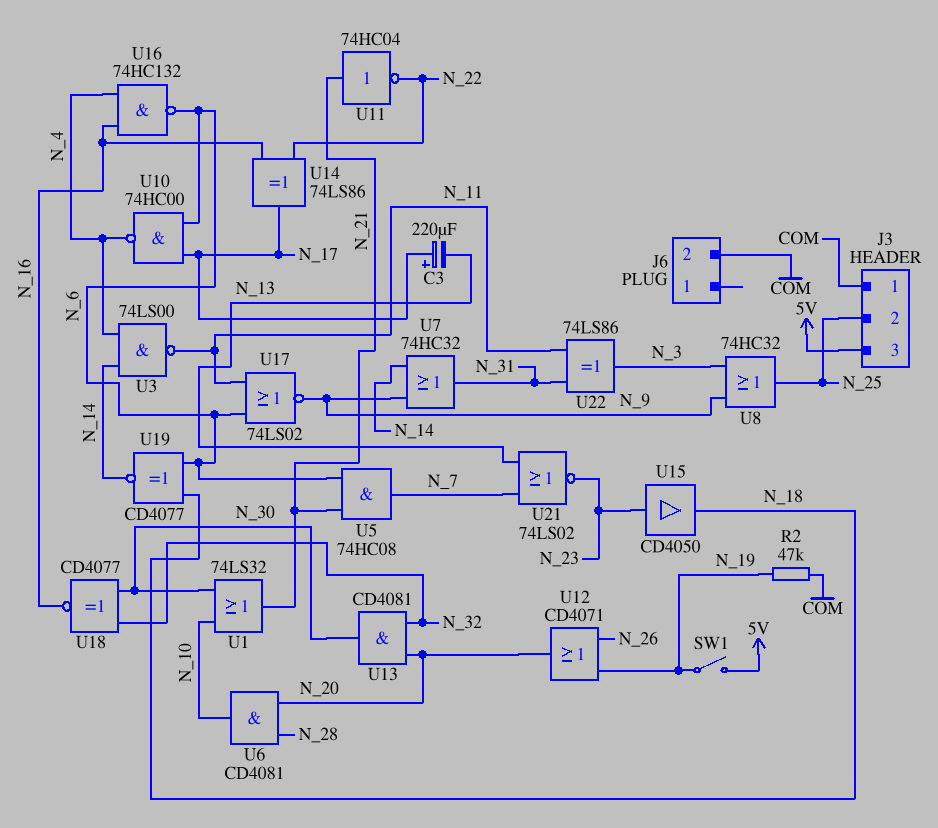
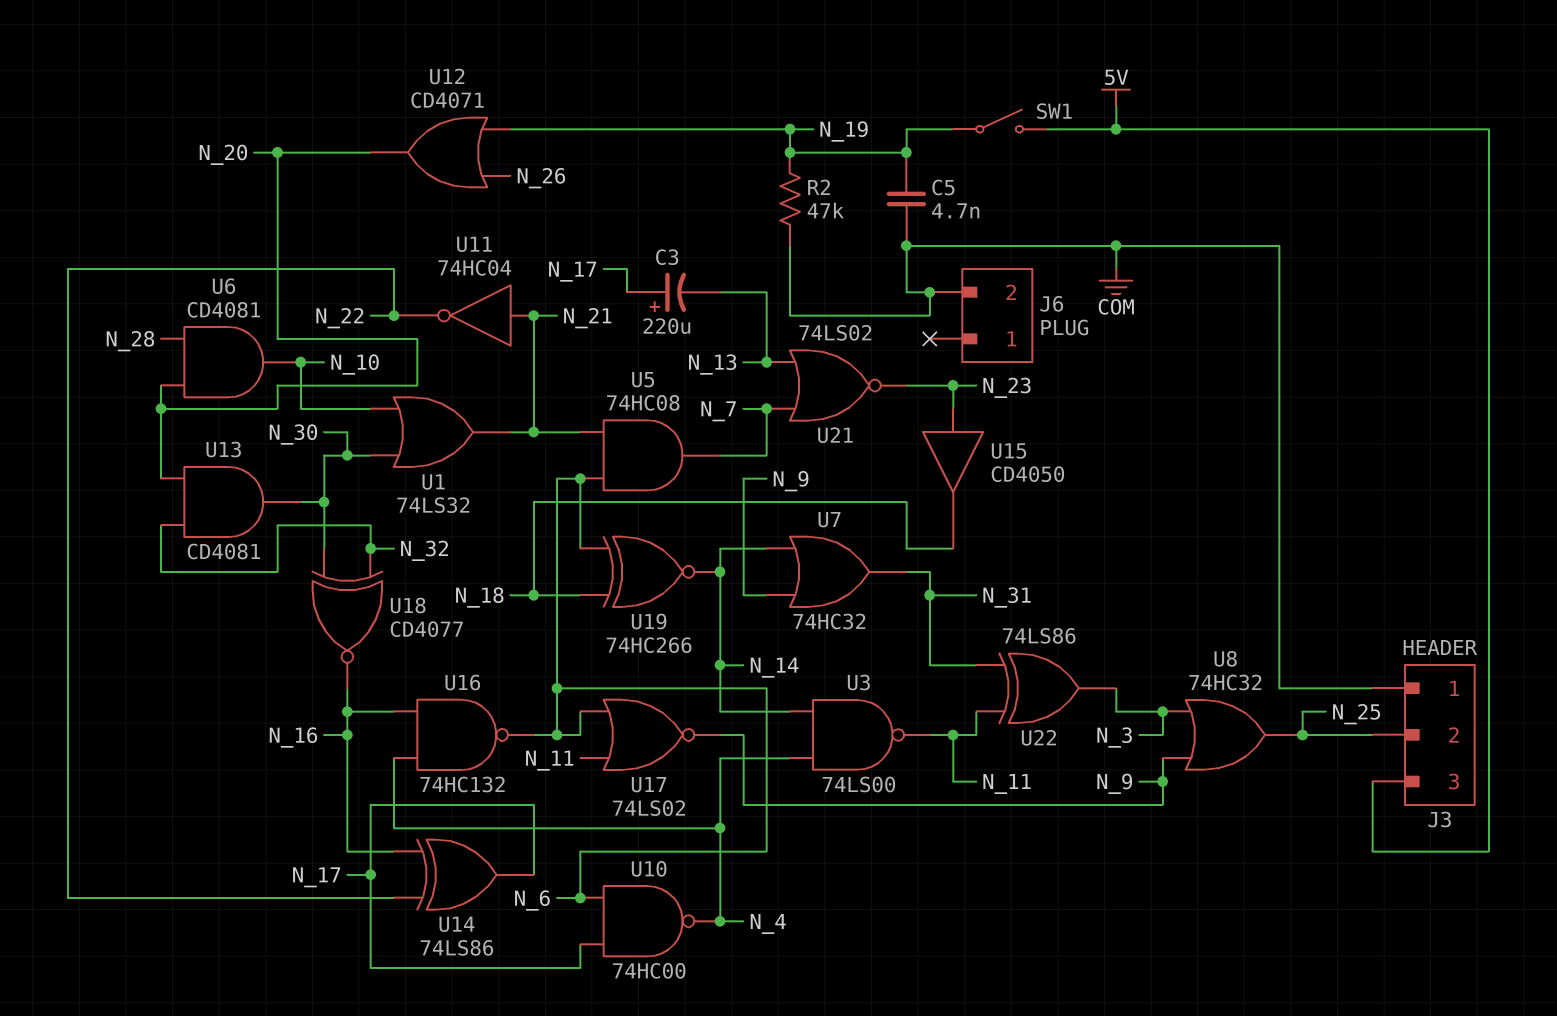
C5: none -> 4.7nF (COM, N_19)
U19: XNOR CD4077 (in N_6, in N_18, out N_14) -> XNOR 74HC266 (in N_6, in N_18, out N_14)

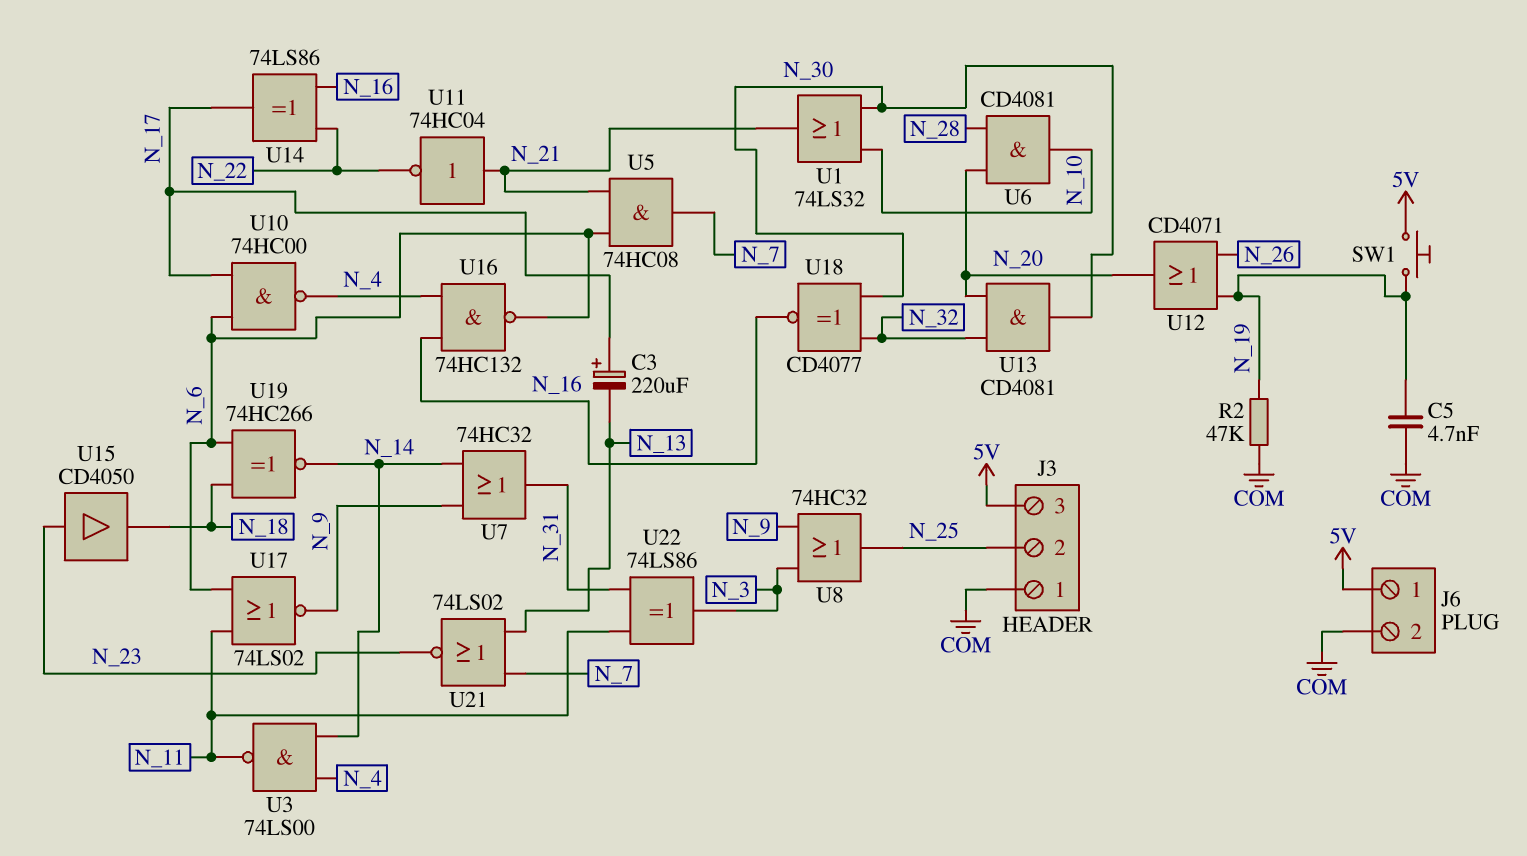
J6 pin 1: none -> 5V
SW1: switch (5V, N_19) -> button (5V, N_19)

